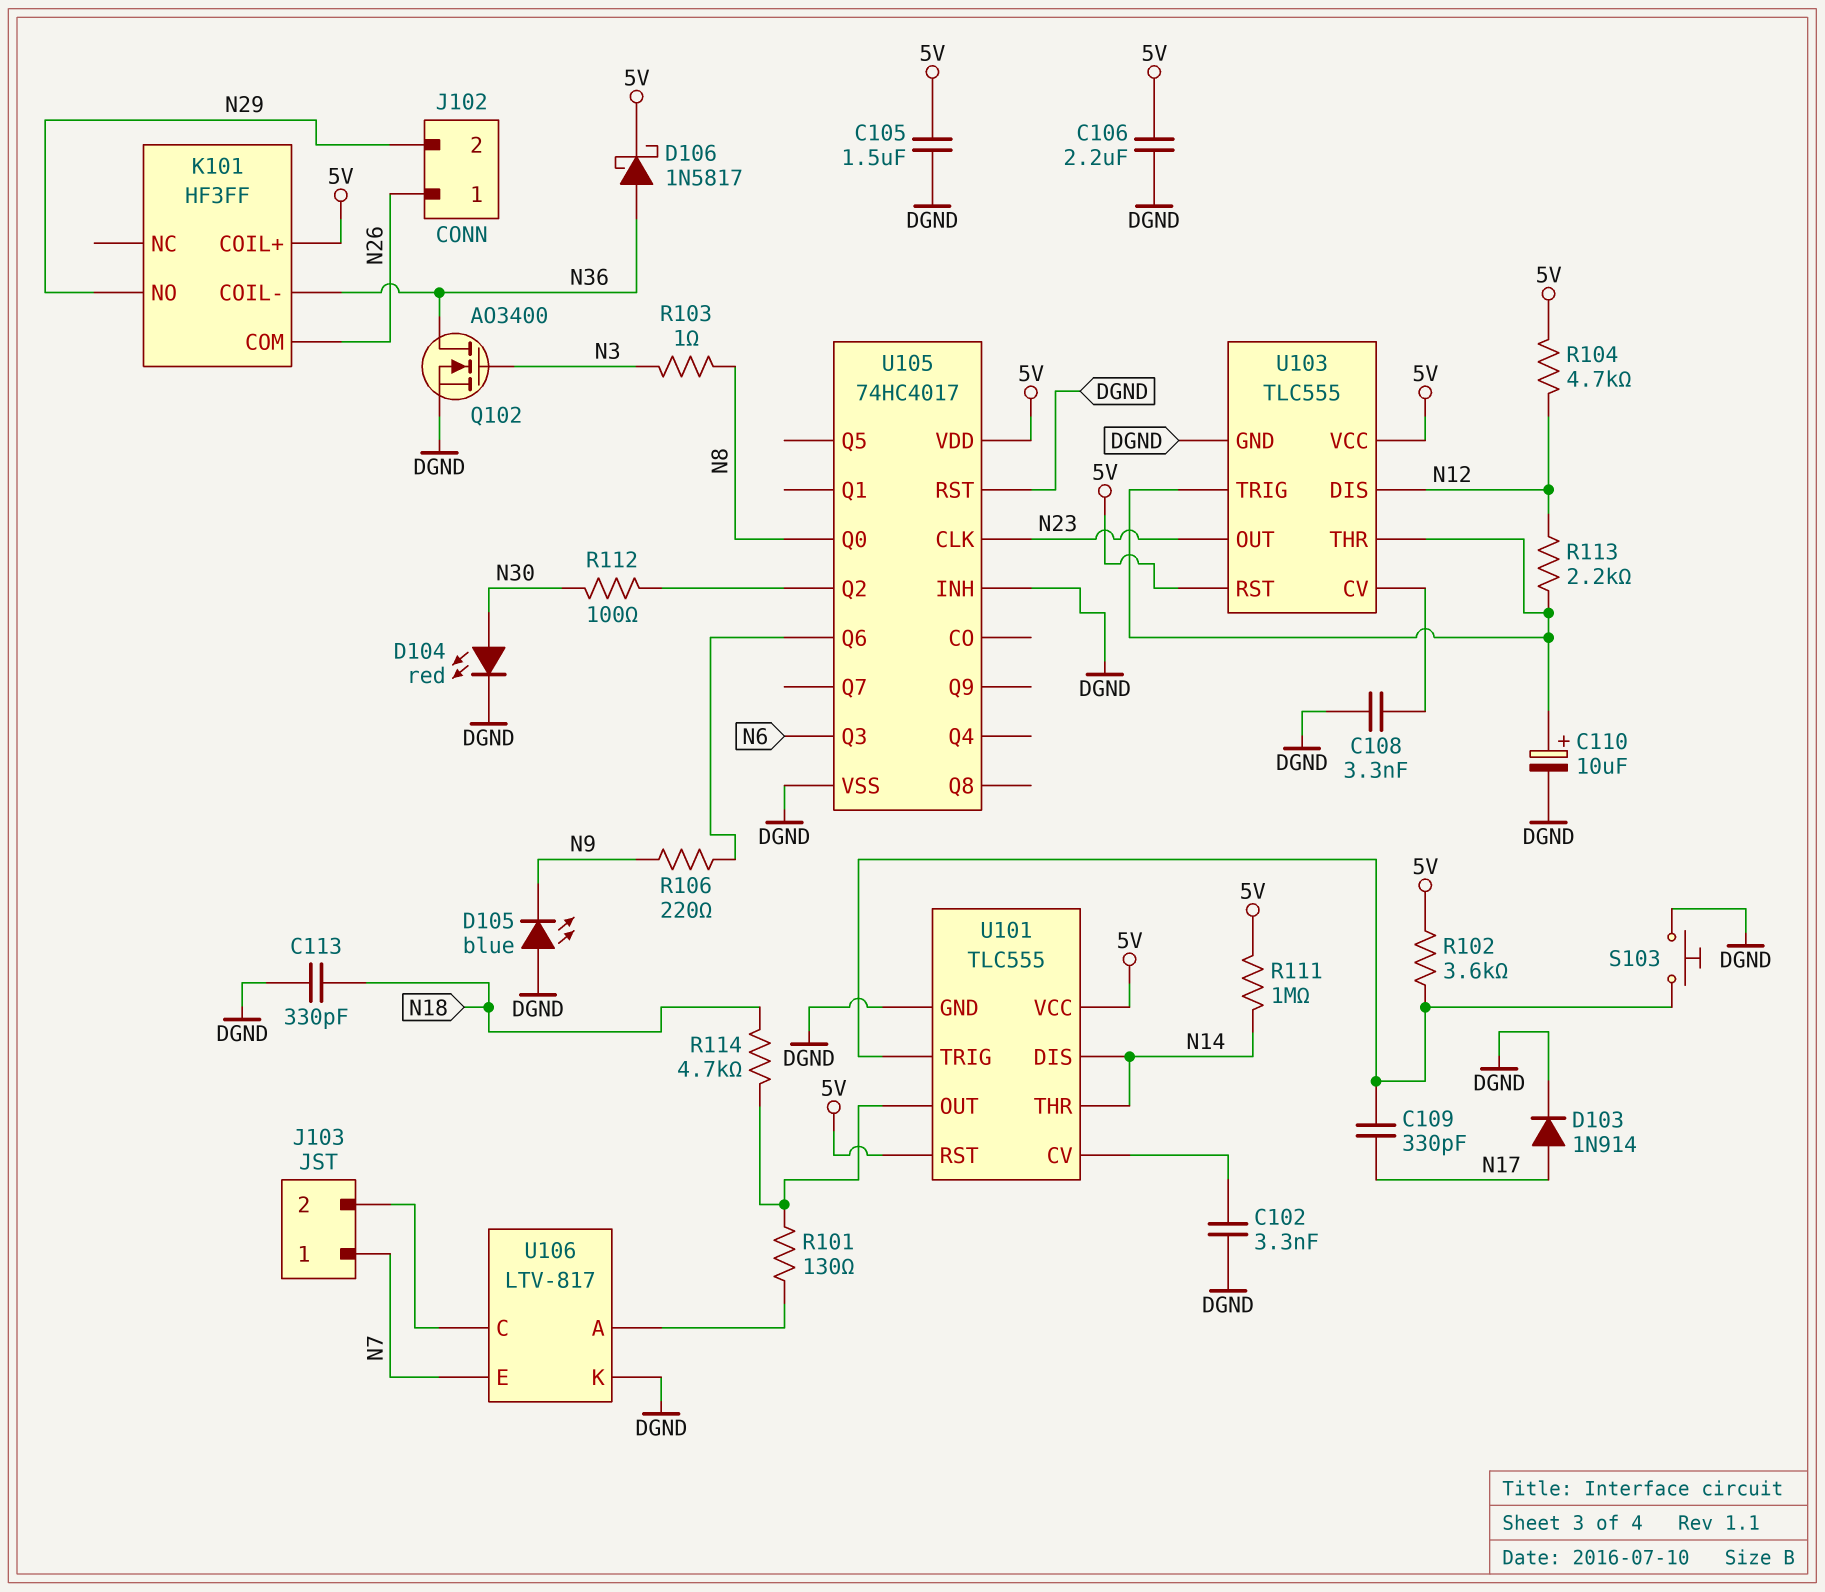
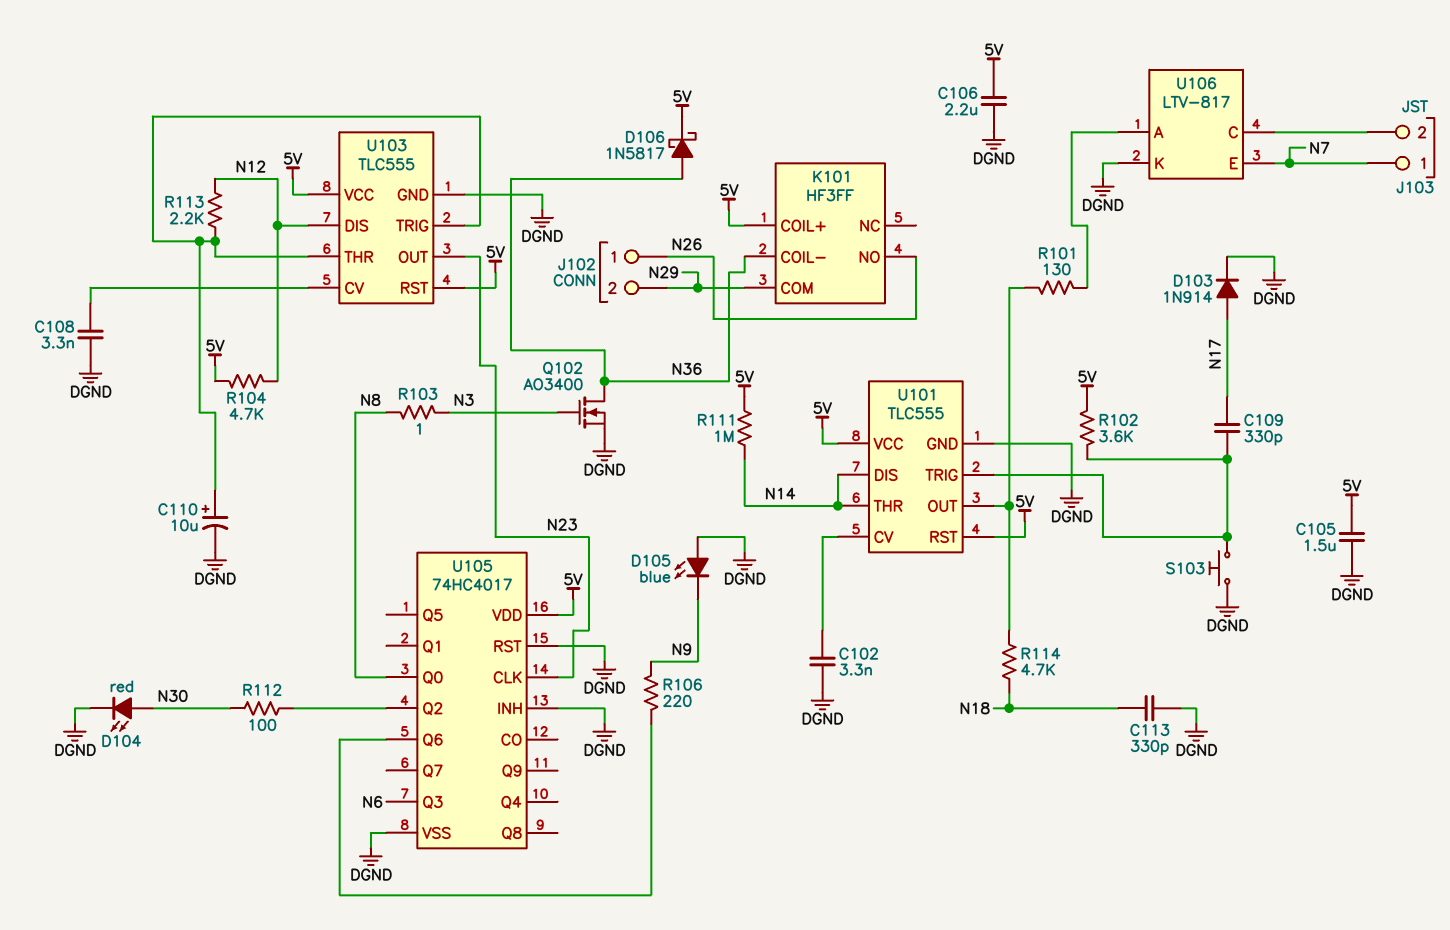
K101 pin COM: N26 -> N29
K101 pin NO: N29 -> N26

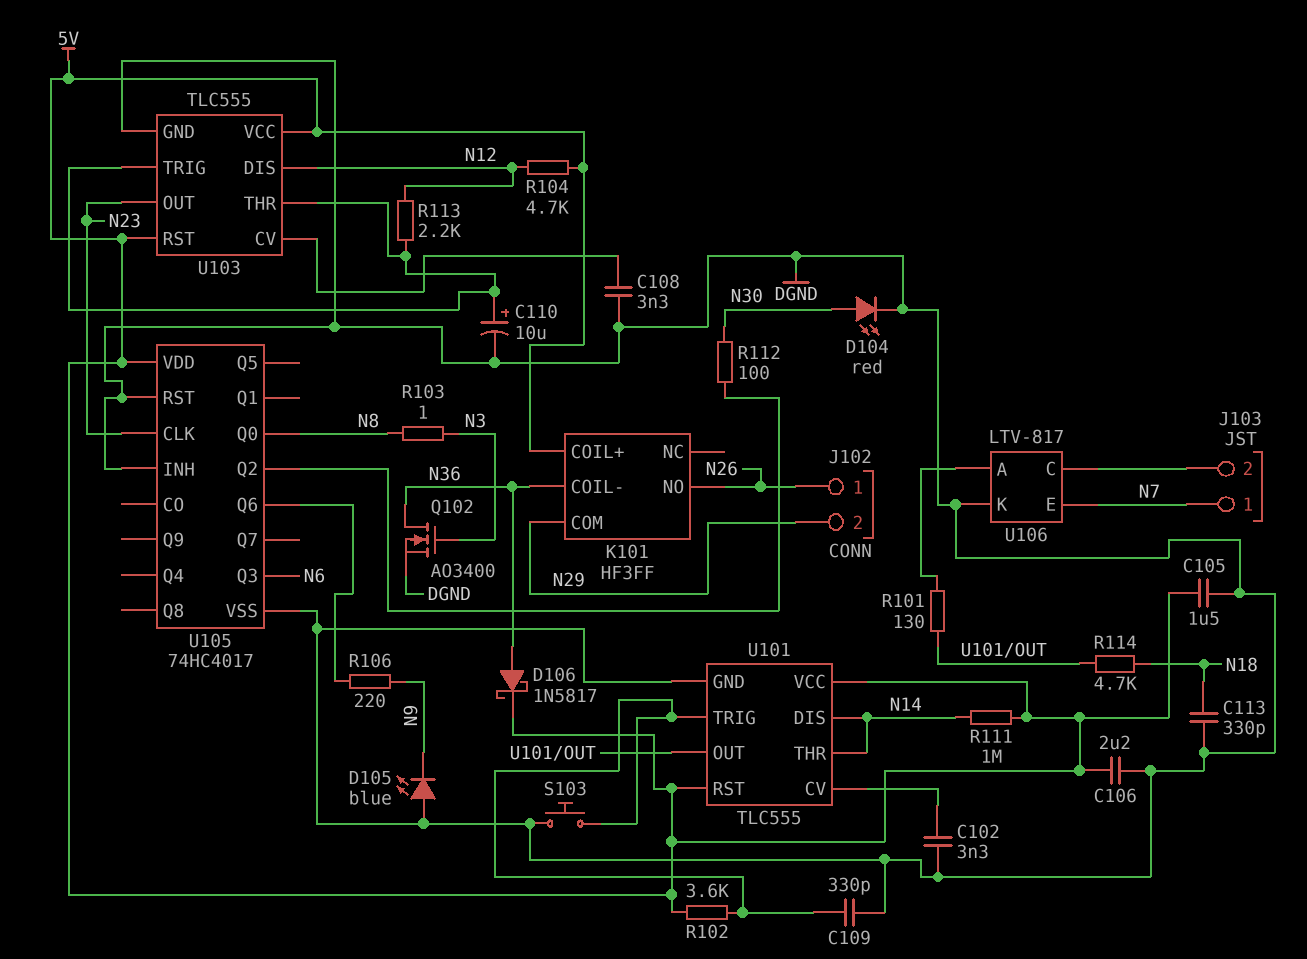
C109: 330pF (N17, U101/TRIG) -> 330pF (DGND, U101/TRIG)
D103: diode 1N914 (A N17, K DGND) -> none

